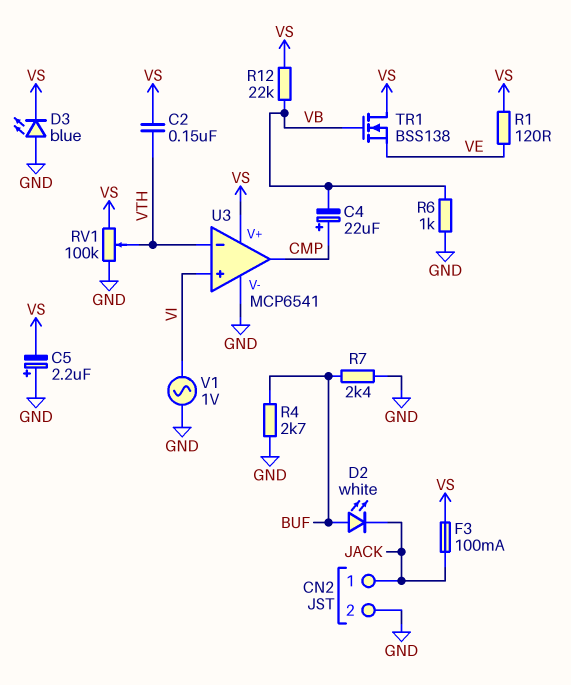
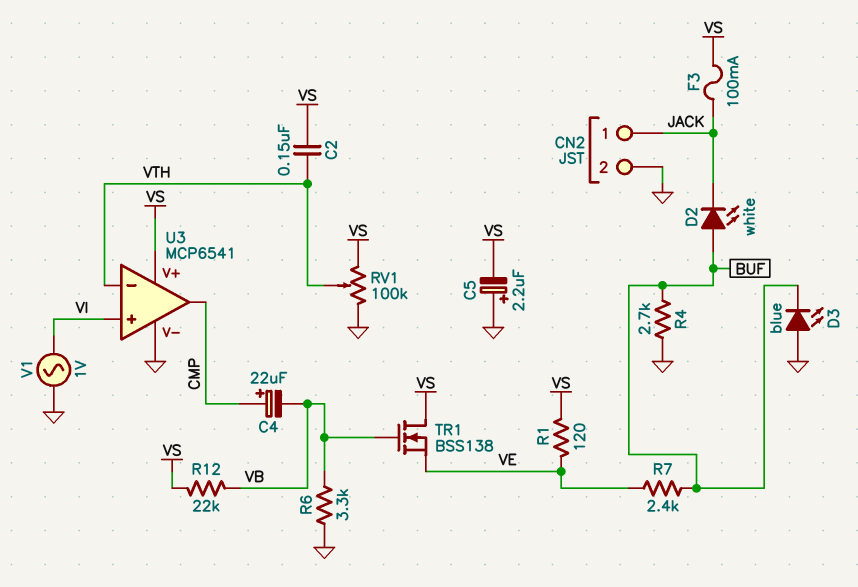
D3: LED blue (A GND, K VS) -> LED blue (A GND, K BUF)
R6: 1k (GND, VB) -> 3.3k (GND, VB)
R7: 2.4k (BUF, GND) -> 2.4k (BUF, VE)

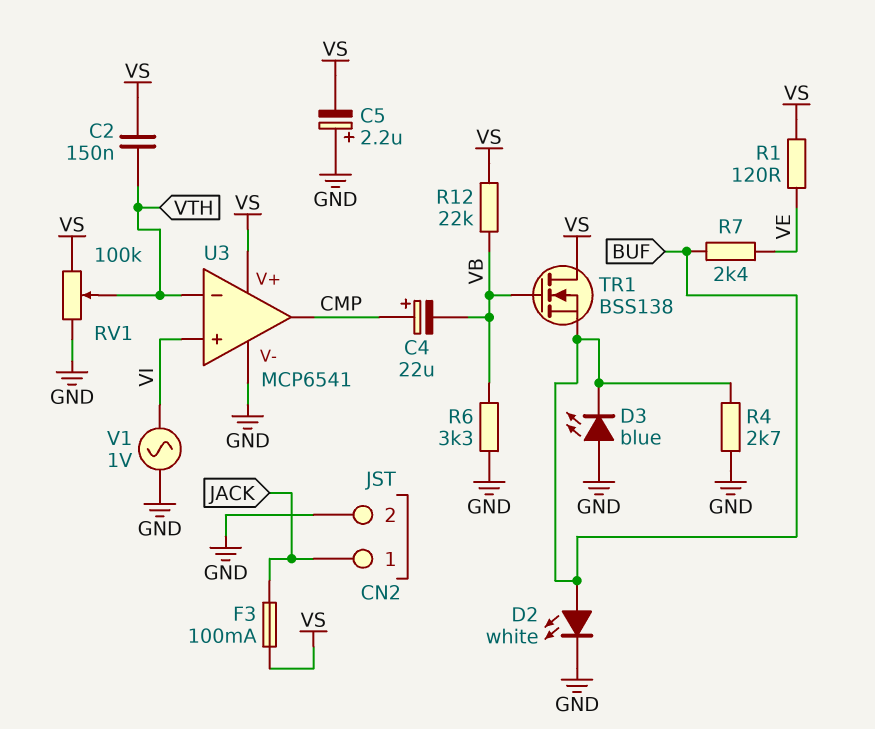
D2: LED white (A BUF, K JACK) -> LED white (A BUF, K GND)
TR1: NMOS BSS138 (G VB, D VS, S VE) -> NMOS BSS138 (G VB, D VS, S BUF)

